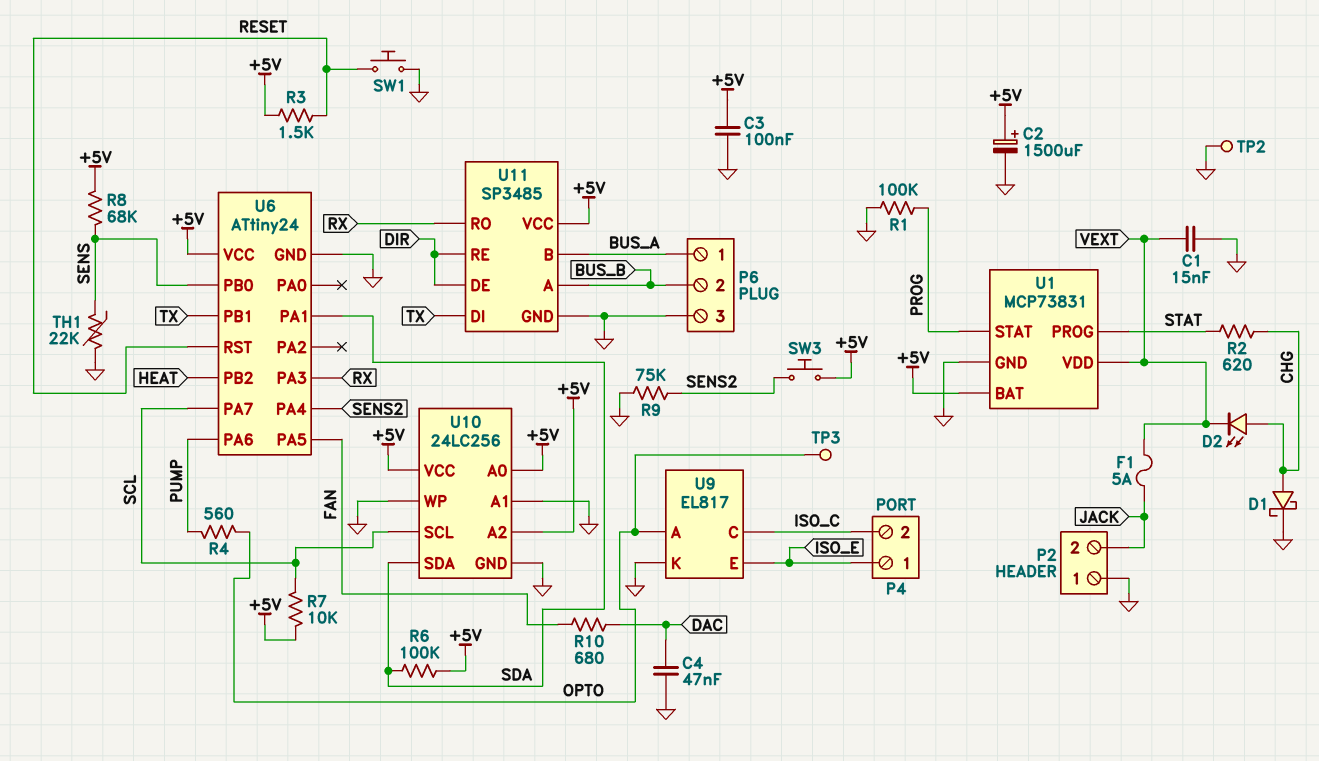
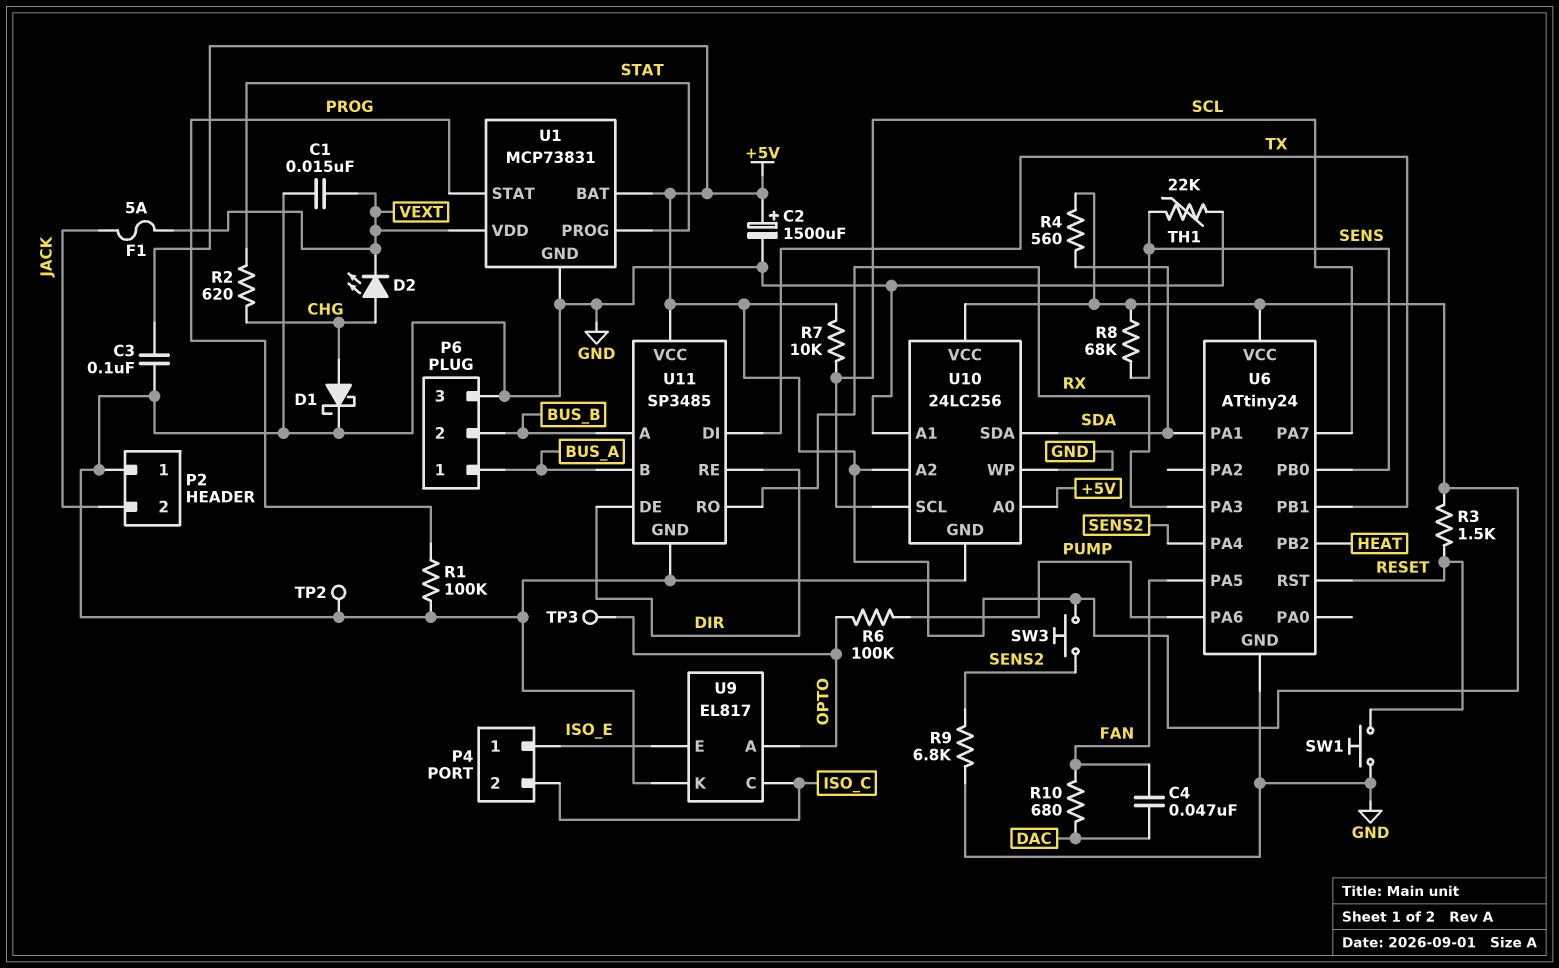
C4: 47nF (DAC, GND) -> 47nF (DAC, FAN)
R4: 560 (OPTO, PUMP) -> 560 (+5V, SDA)
R6: 100k (+5V, SDA) -> 100k (OPTO, PUMP)
R9: 75k (GND, SENS2) -> 6.8k (GND, SENS2)

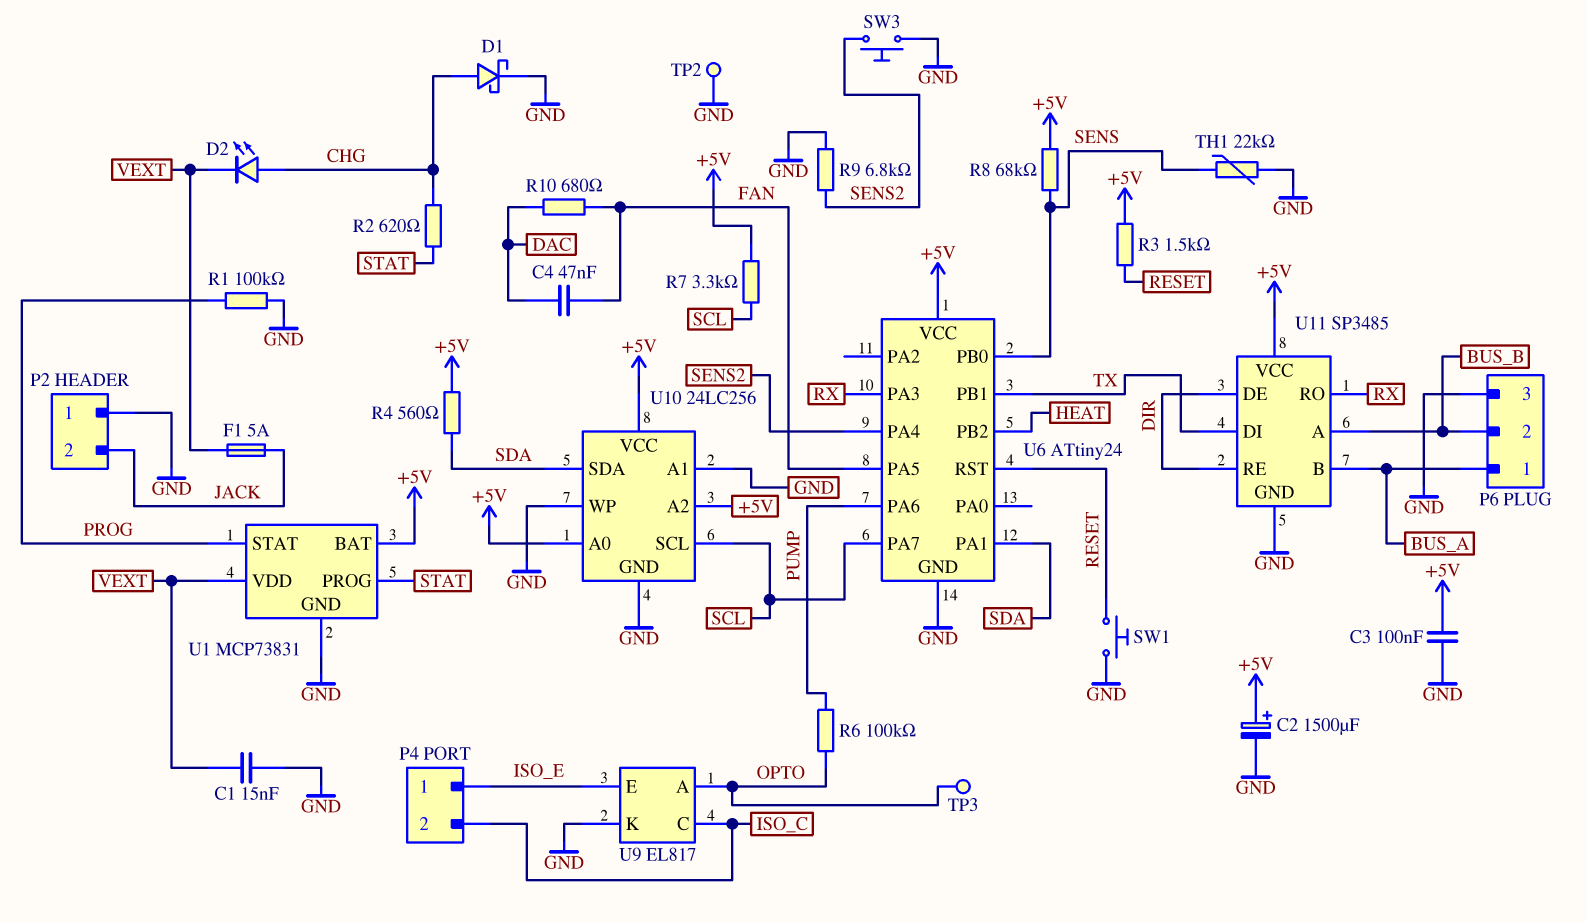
R7: 10k (+5V, SCL) -> 3.3k (+5V, SCL)
SW3: button (+5V, SENS2) -> button (GND, SENS2)

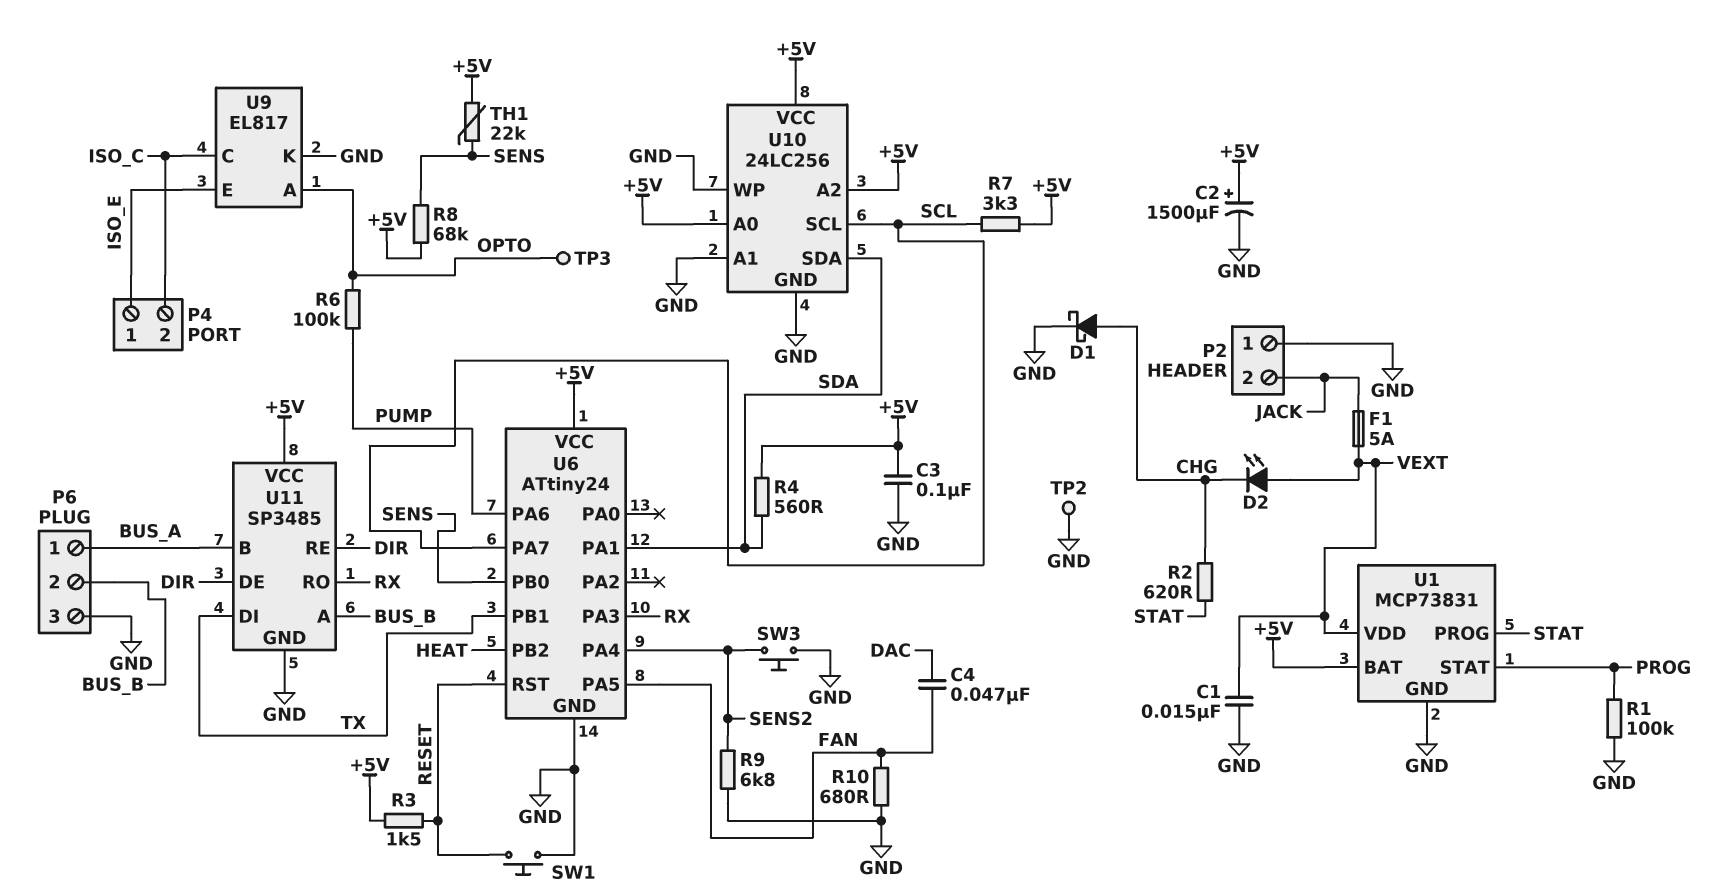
D2: LED (A CHG, K VEXT) -> LED (A VEXT, K CHG)
R10: 680 (DAC, FAN) -> 680 (FAN, GND)
TH1: 22k (GND, SENS) -> 22k (+5V, SENS)

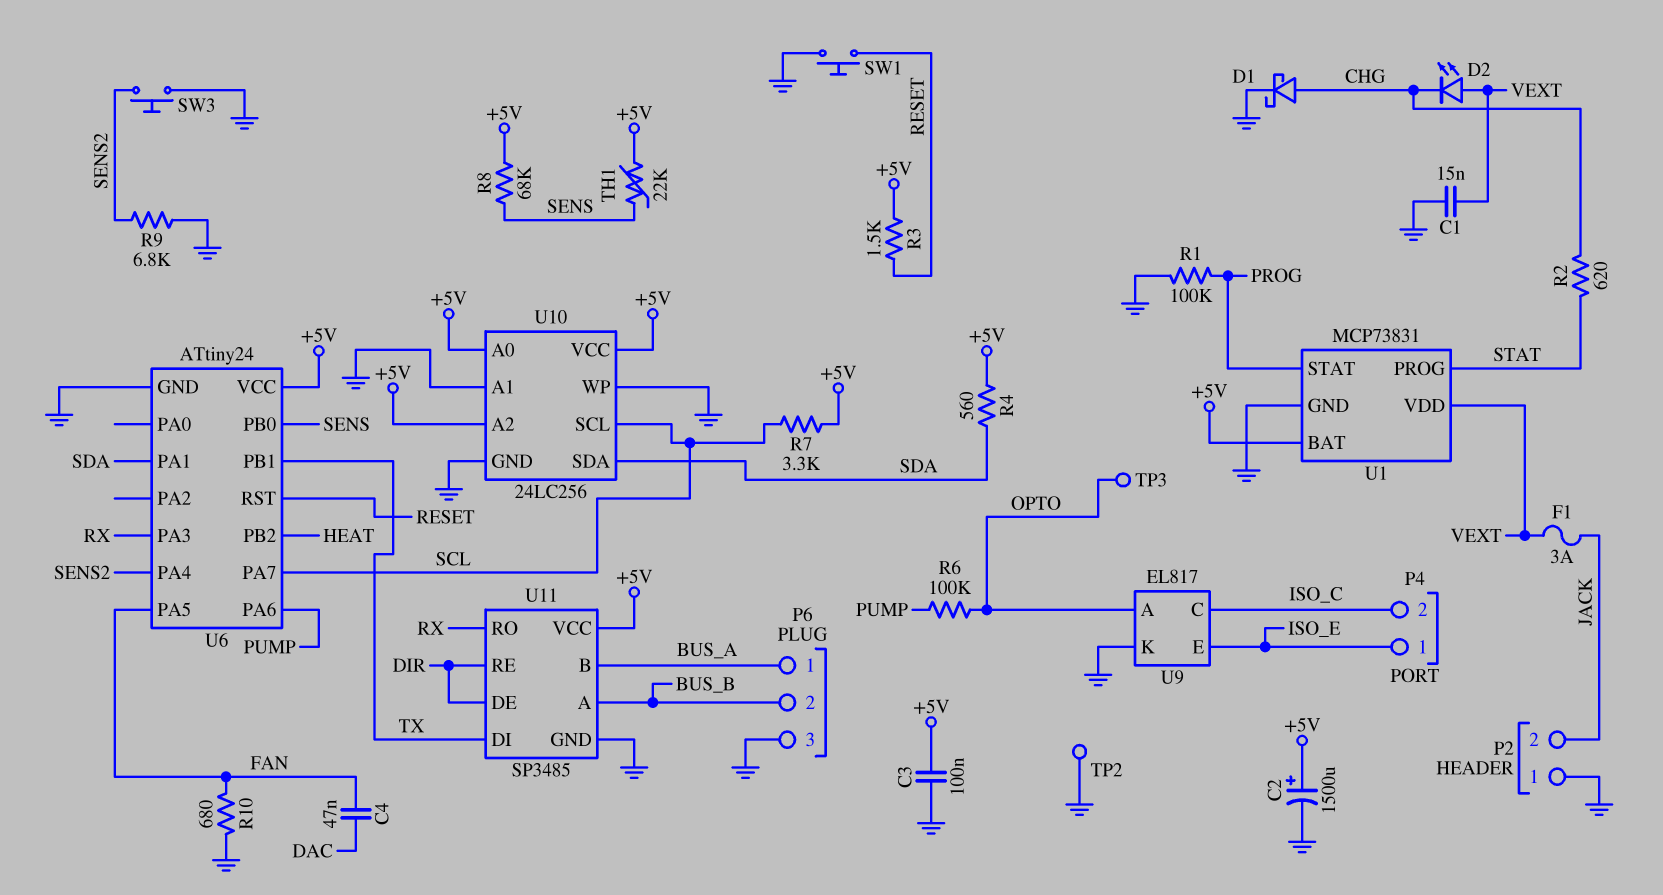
F1: 5A (JACK, VEXT) -> 3A (JACK, VEXT)

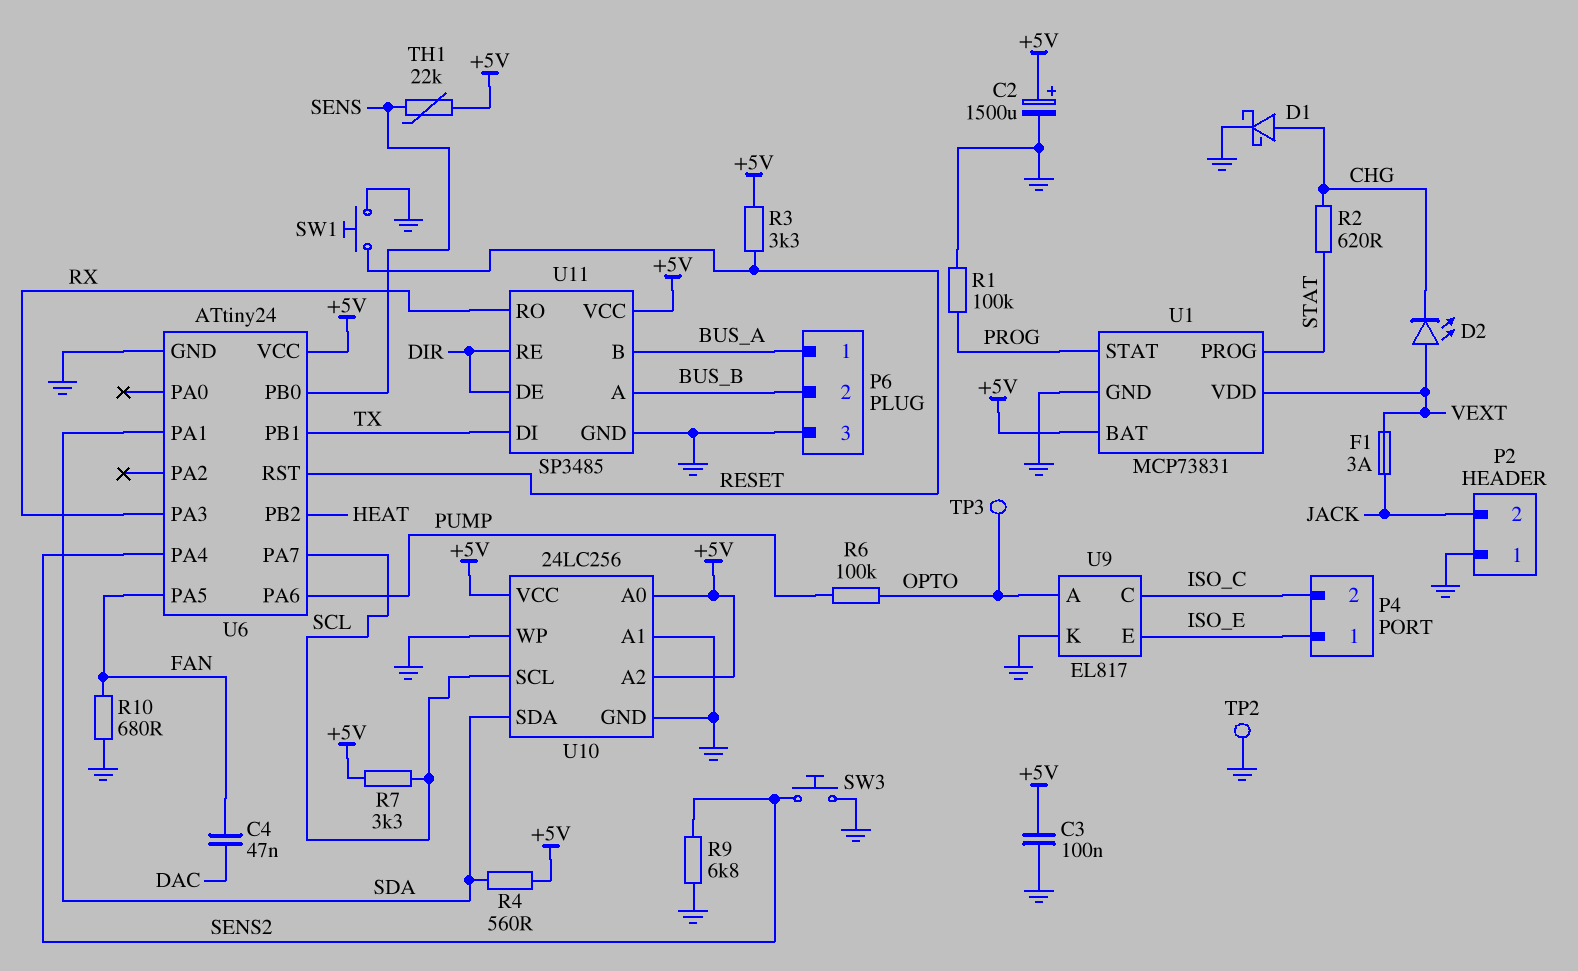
C1: 15nF (GND, VEXT) -> none
R3: 1.5k (+5V, RESET) -> 3.3k (+5V, RESET)
R8: 68k (+5V, SENS) -> none

